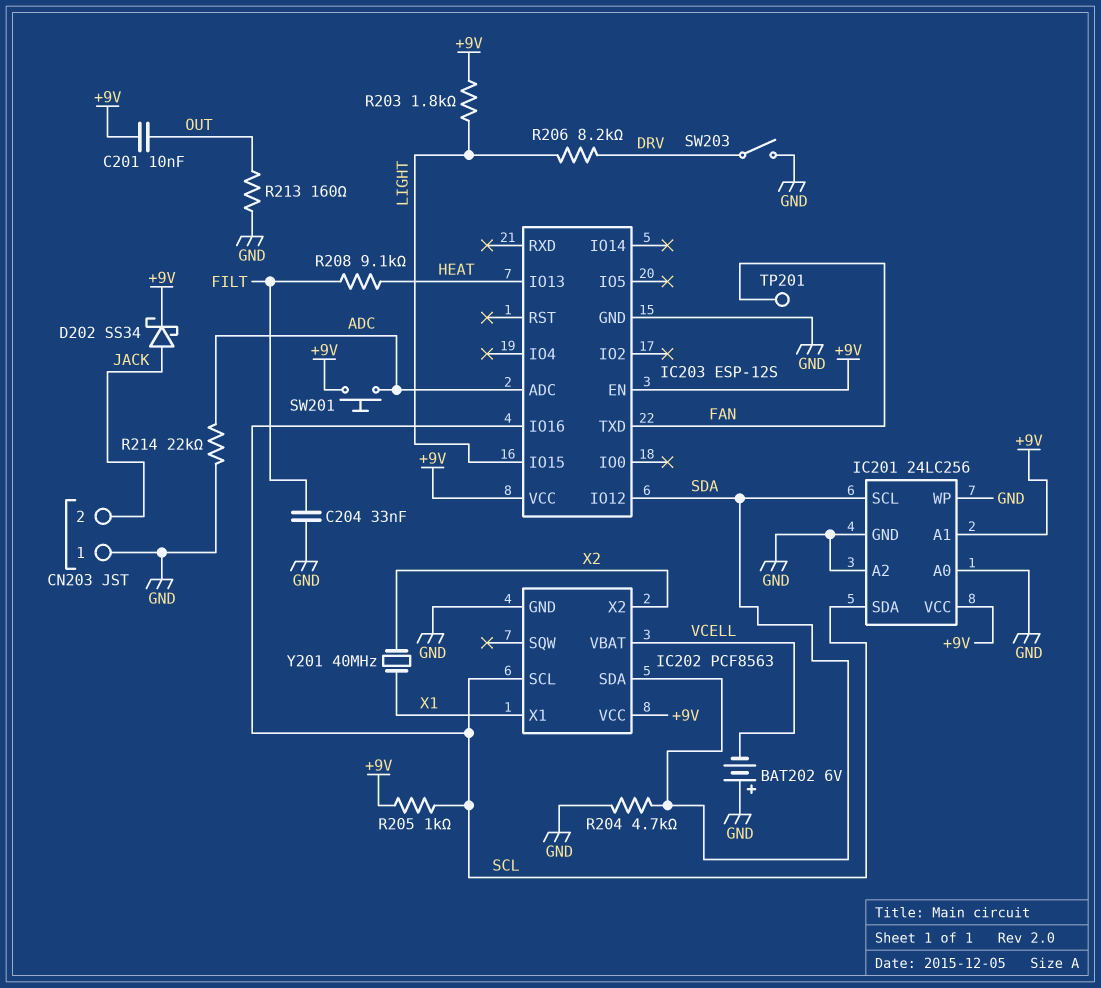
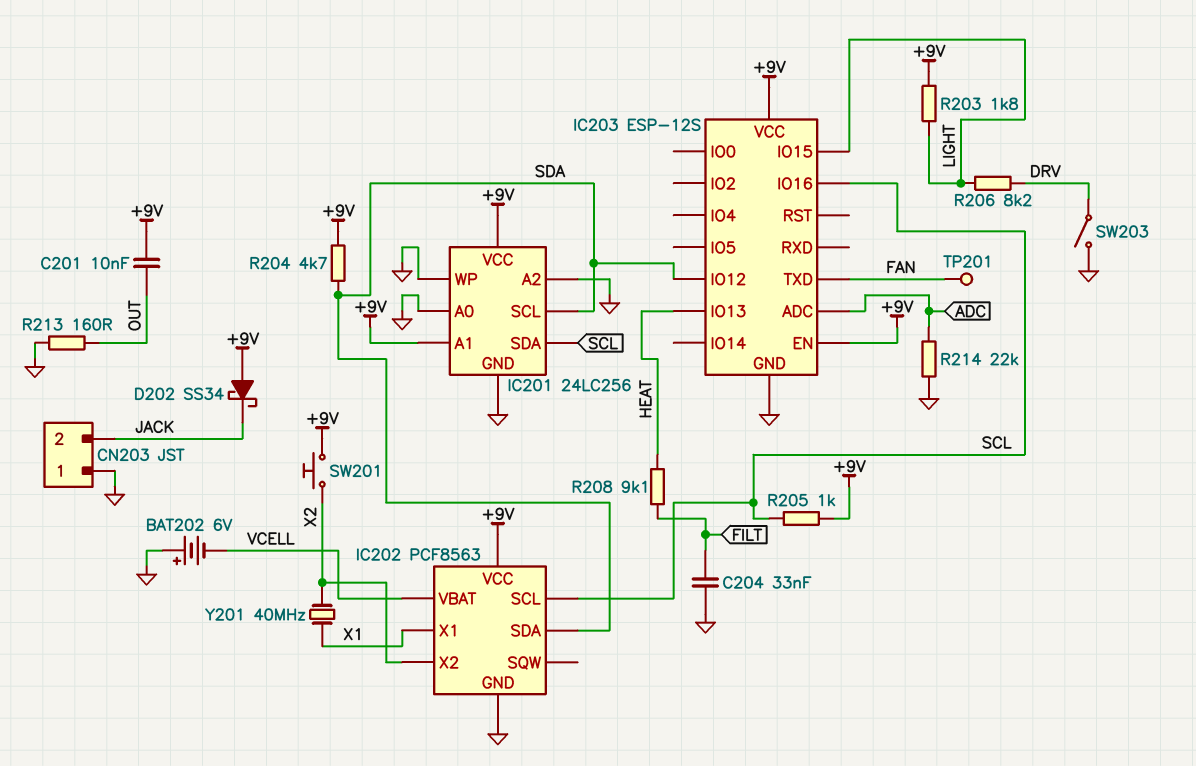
D202: schottky SS34 (A JACK, K +9V) -> schottky SS34 (A +9V, K JACK)
R204: 4.7k (GND, SDA) -> 4.7k (+9V, SDA)
SW201: button (+9V, ADC) -> button (+9V, X2)

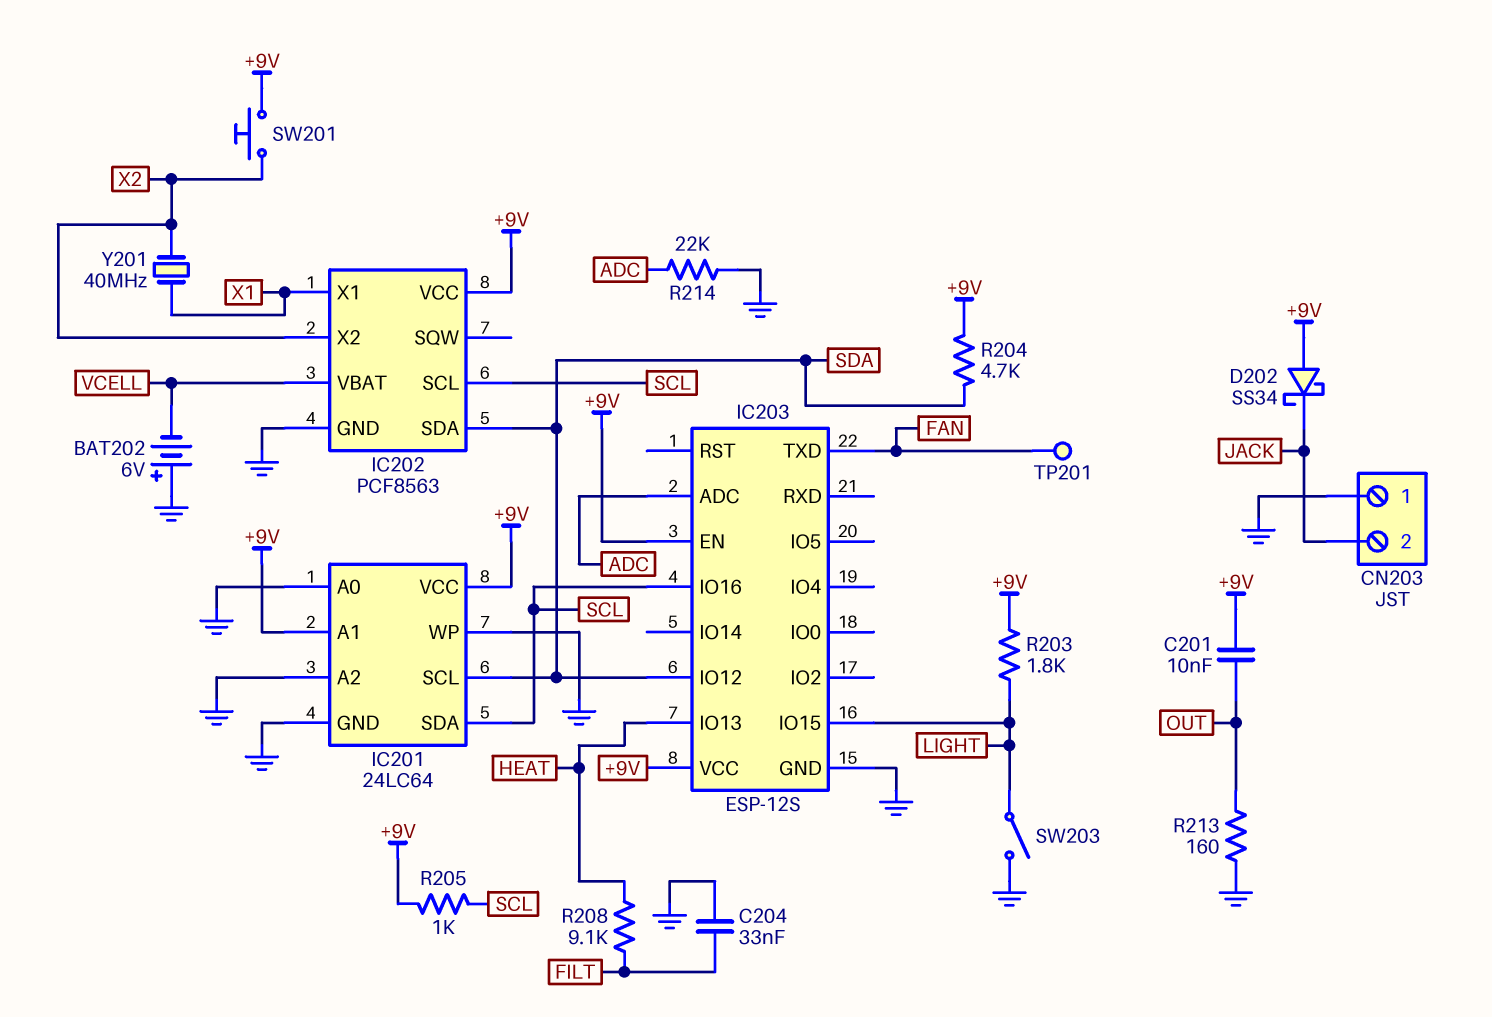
IC201: 24LC256 -> 24LC64
R206: 8.2k (DRV, LIGHT) -> none
SW203: switch (DRV, GND) -> switch (GND, LIGHT)

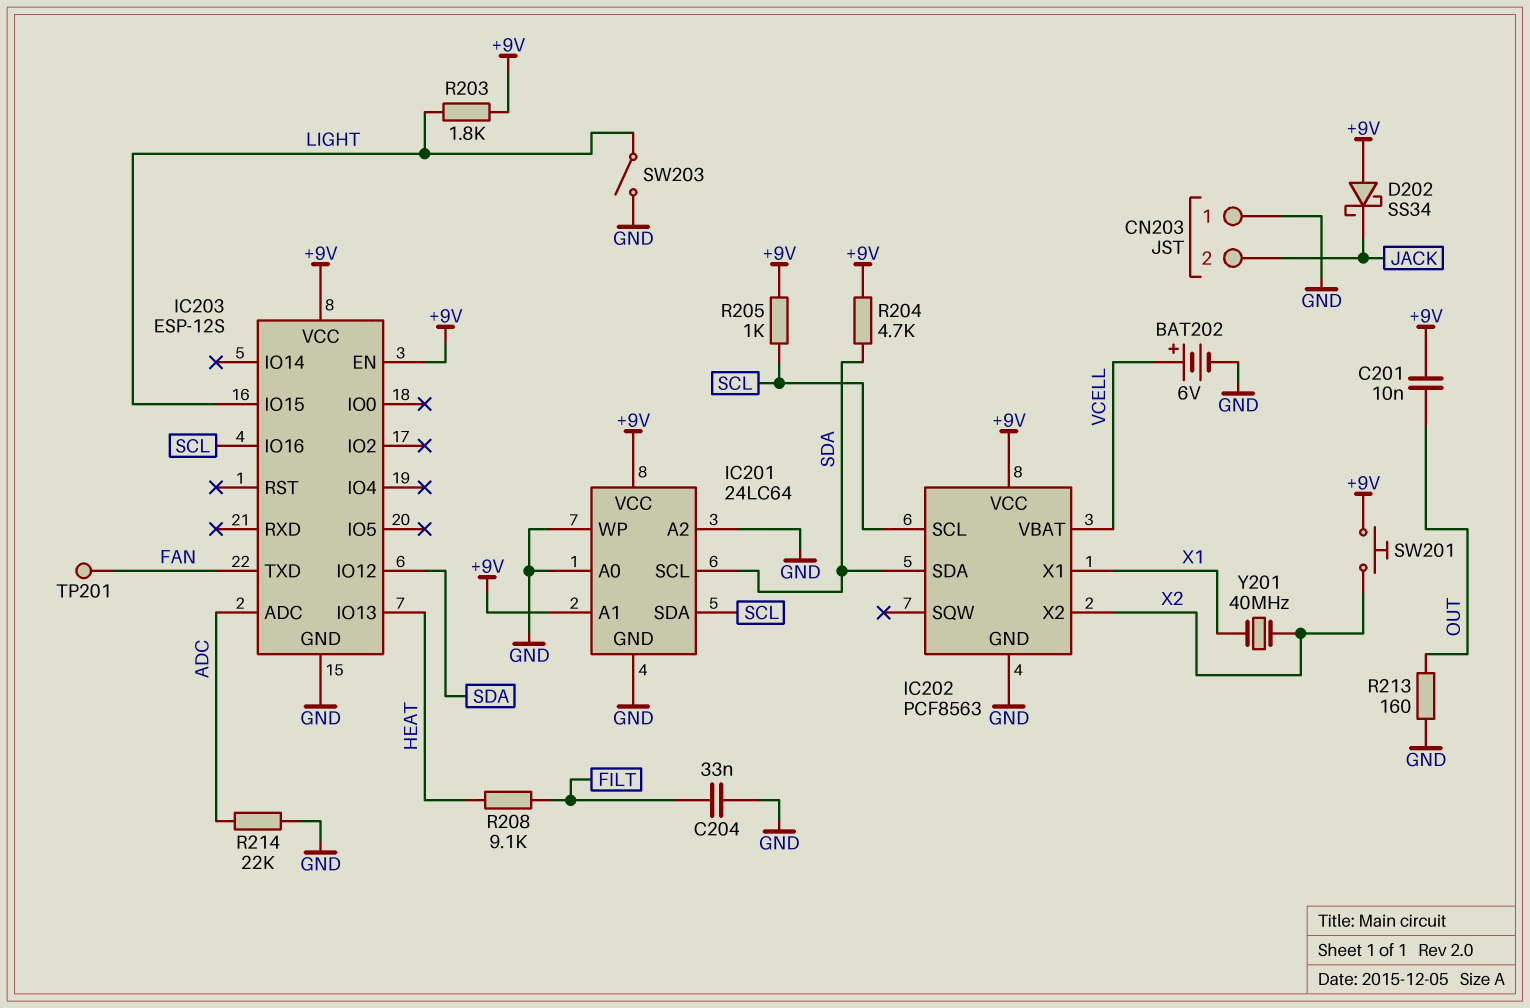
BAT202: 6V (plus GND, minus VCELL) -> 6V (plus VCELL, minus GND)

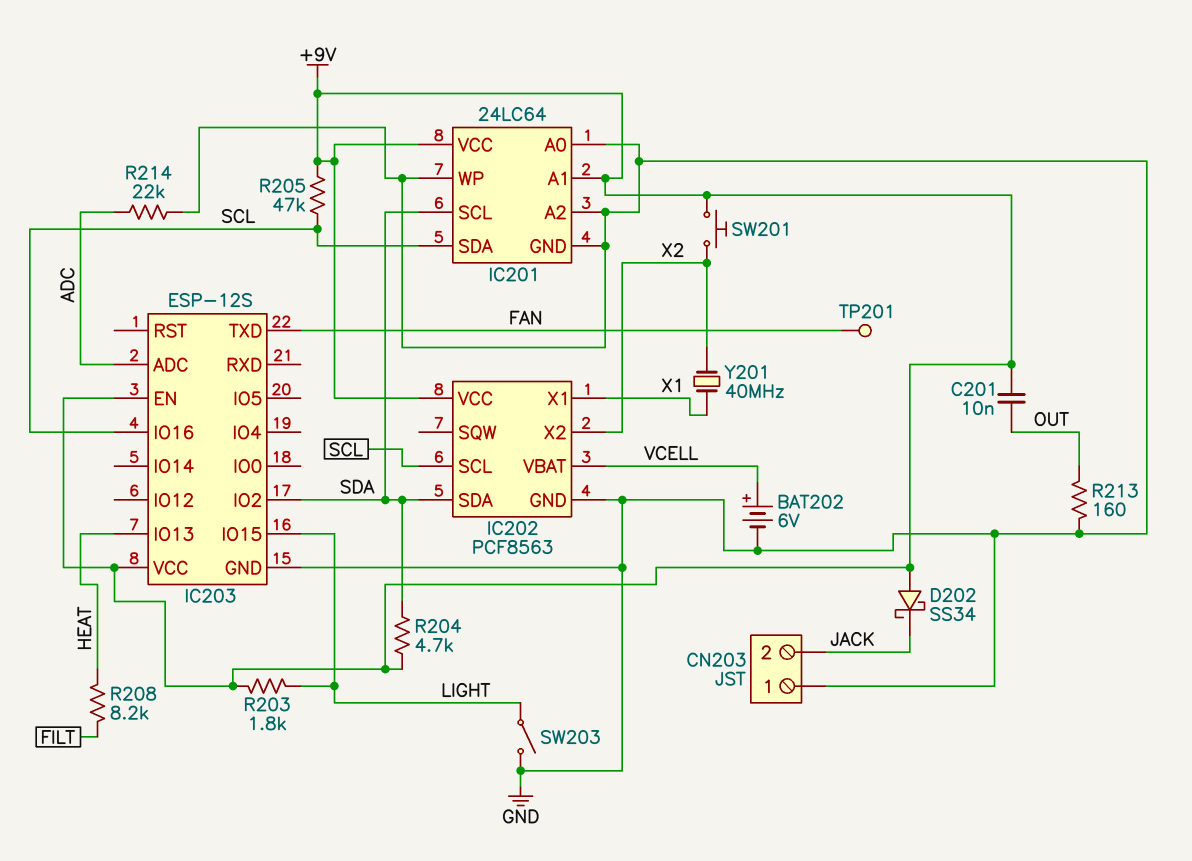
C204: 33nF (FILT, GND) -> none
IC203 pin IO2: none -> SDA
IC203 pin IO12: SDA -> none
R205: 1k (+9V, SCL) -> 47k (+9V, SCL)
R208: 9.1k (FILT, HEAT) -> 8.2k (FILT, HEAT)

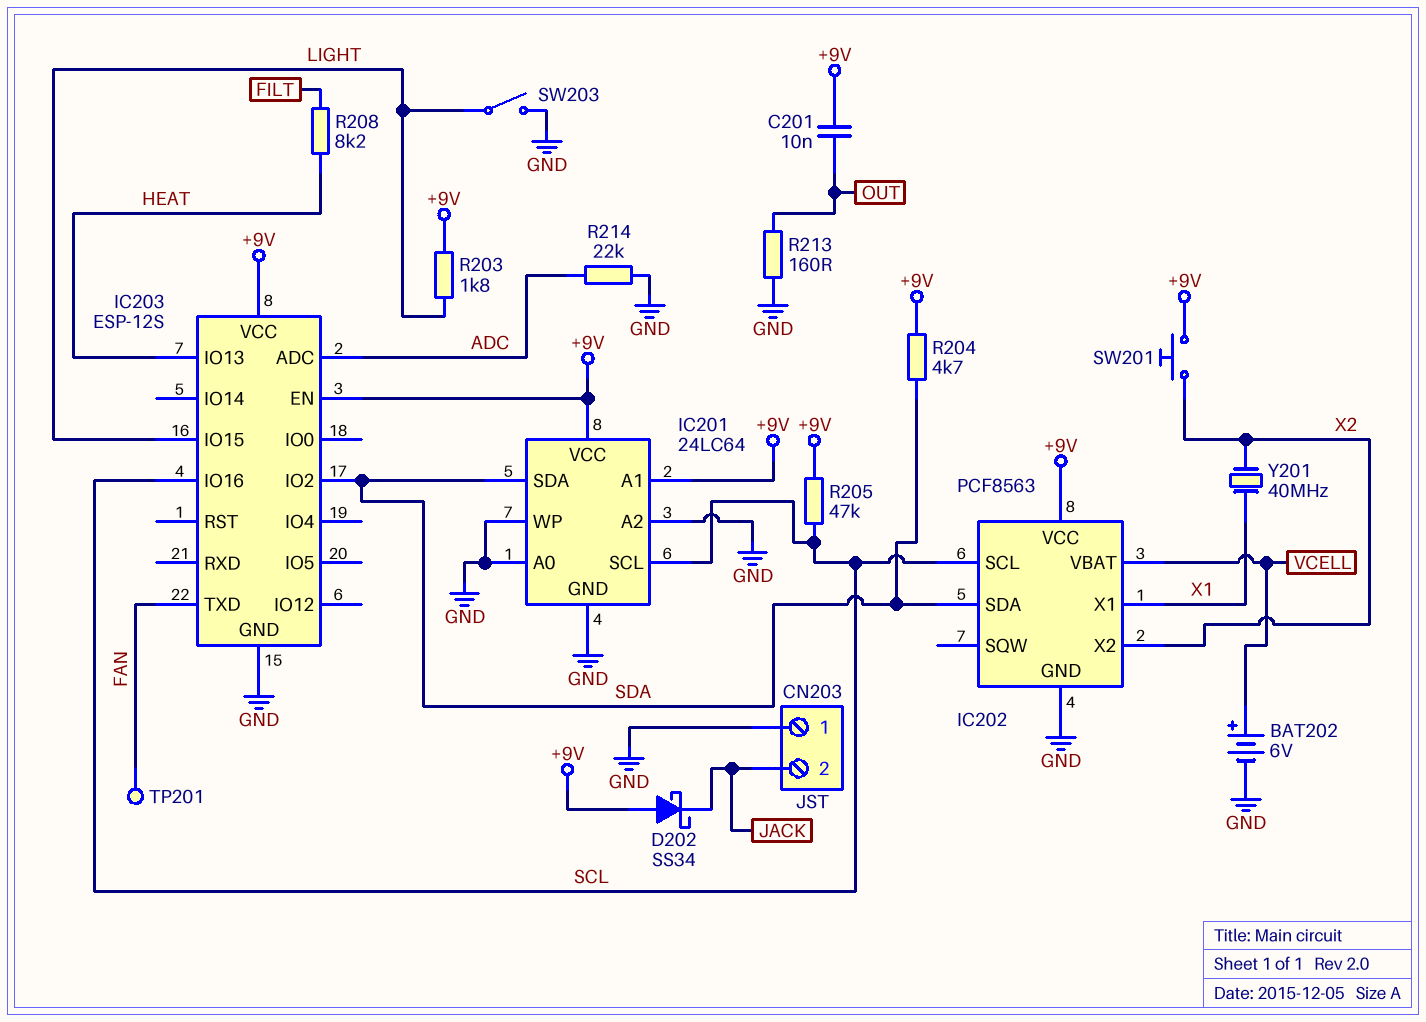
IC201 pin SCL: SDA -> SCL
IC201 pin SDA: SCL -> SDA

